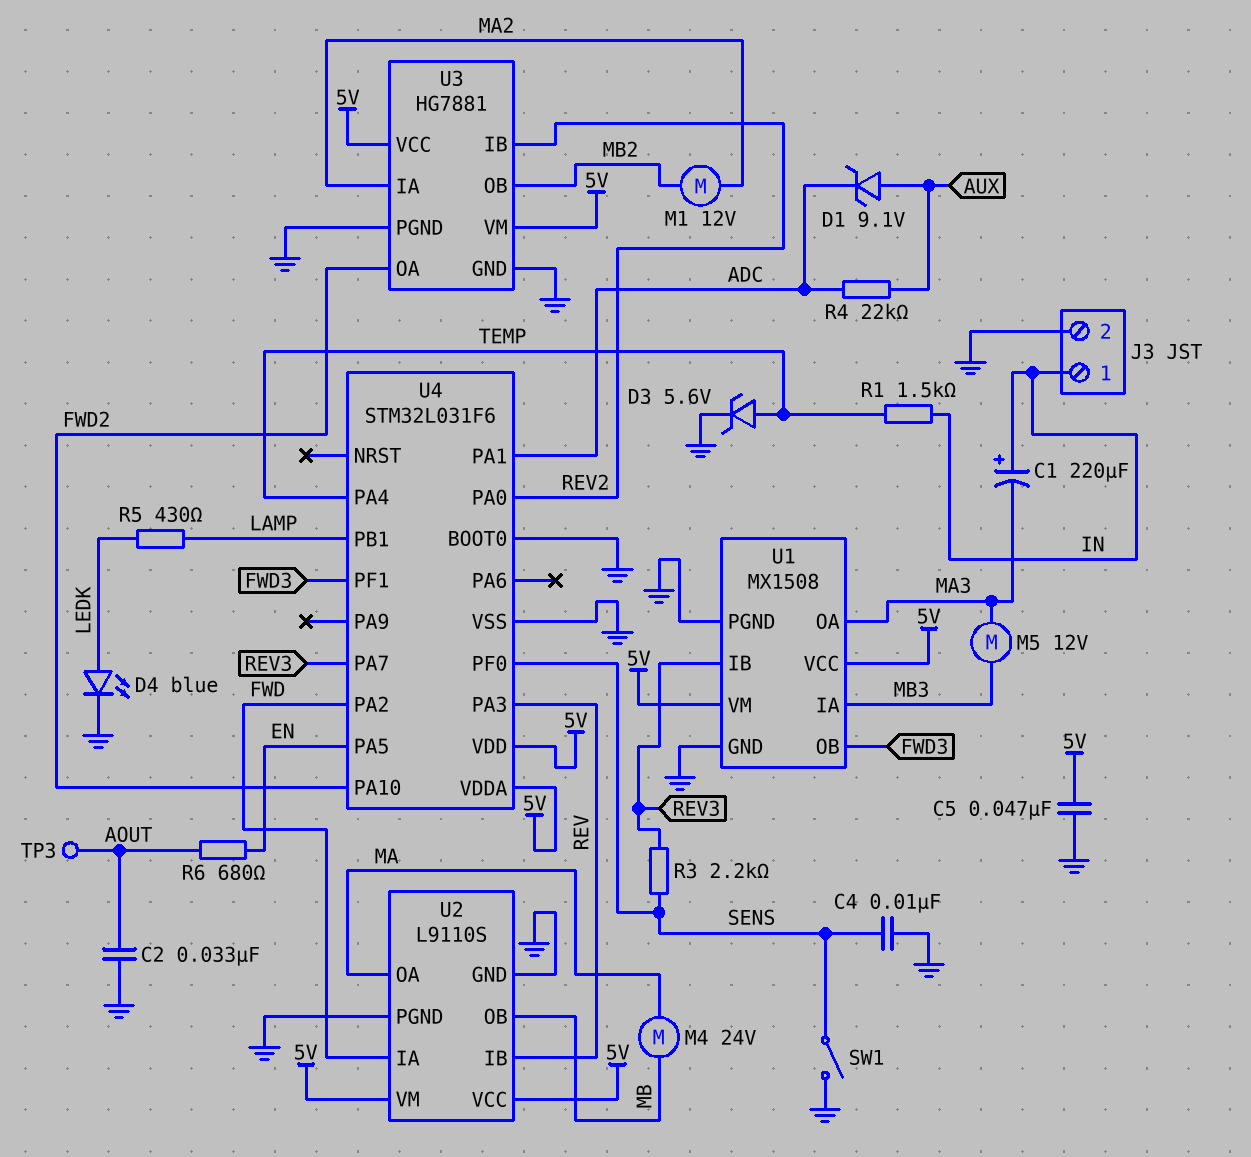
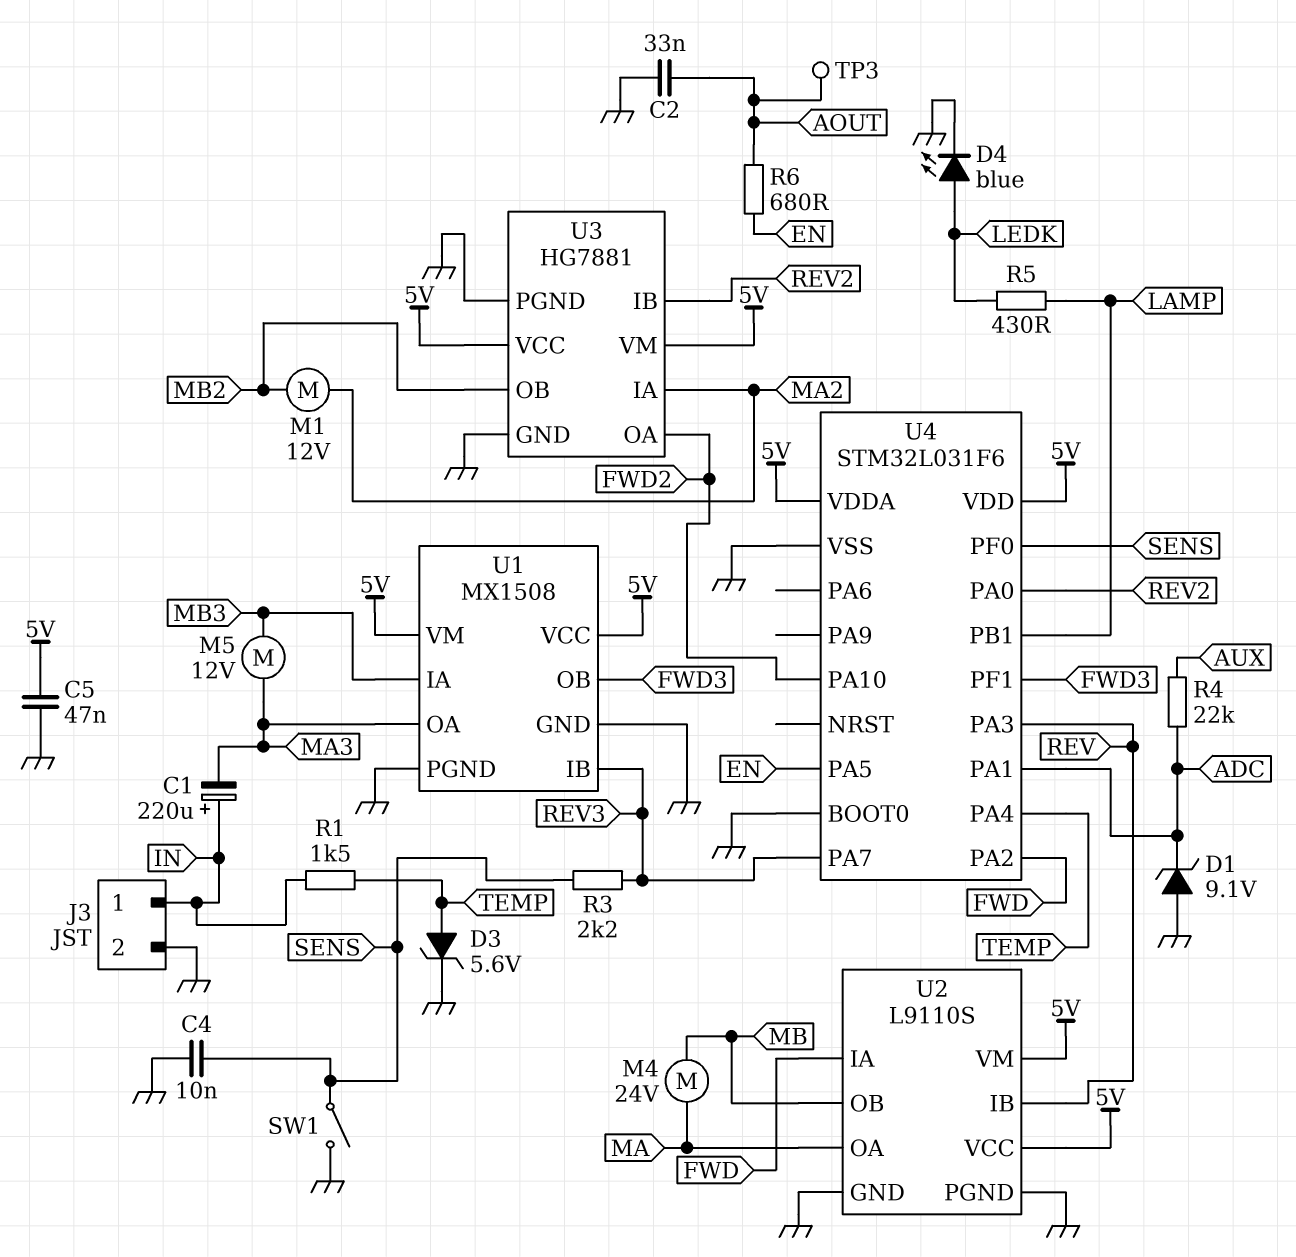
D1: zener 9.1V (A AUX, K ADC) -> zener 9.1V (A GND, K ADC)

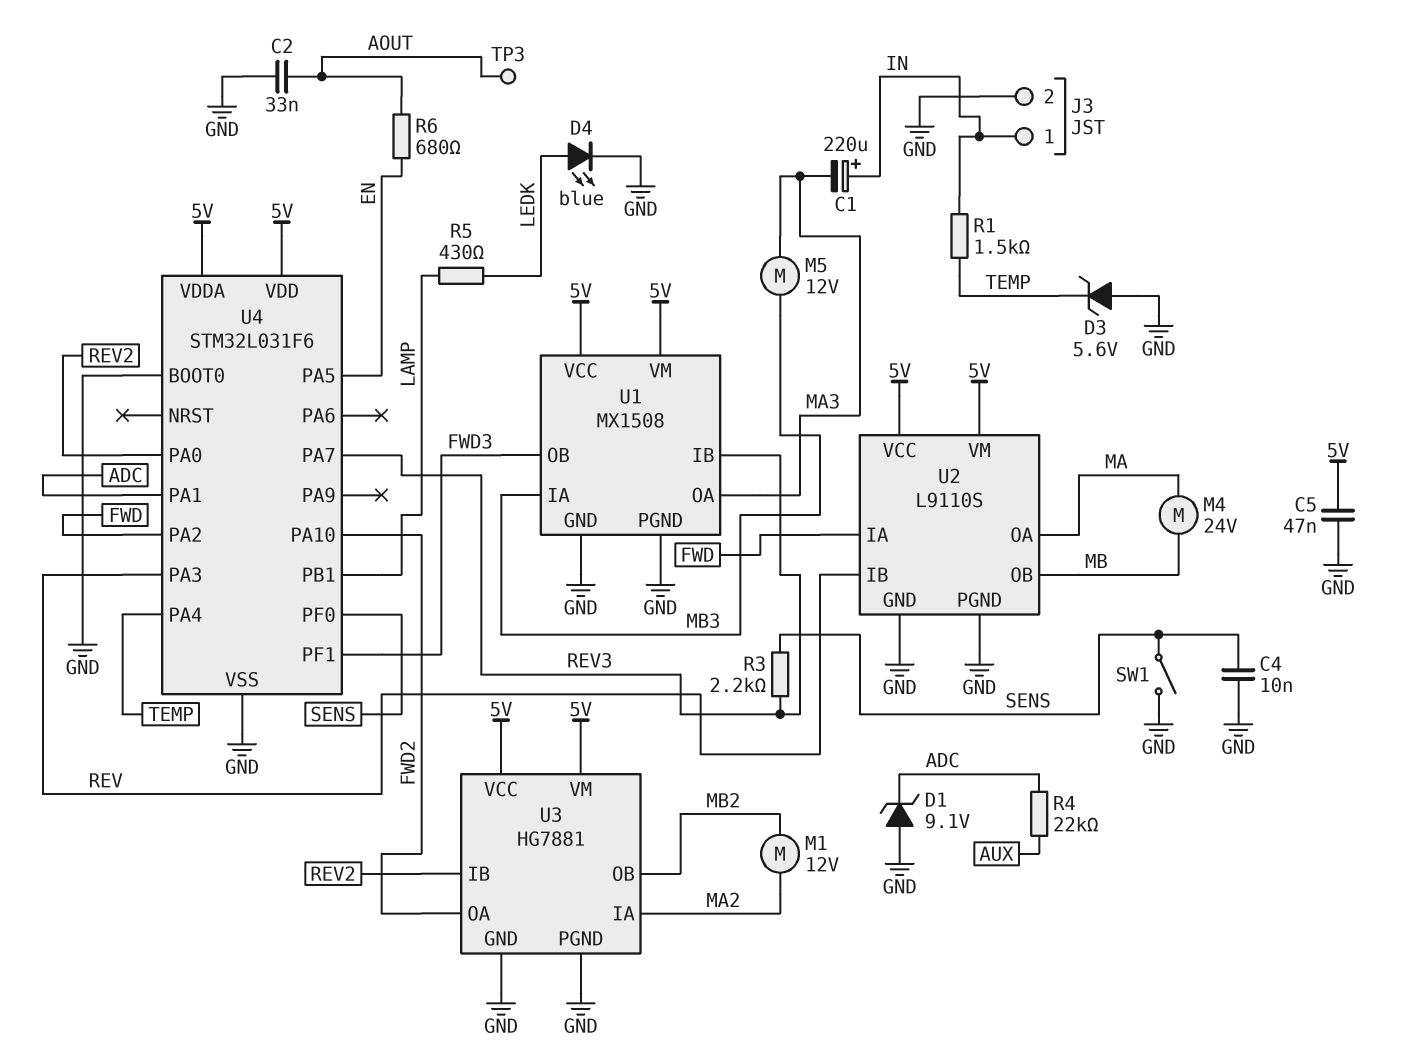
D3: zener 5.6V (A TEMP, K GND) -> zener 5.6V (A GND, K TEMP)

